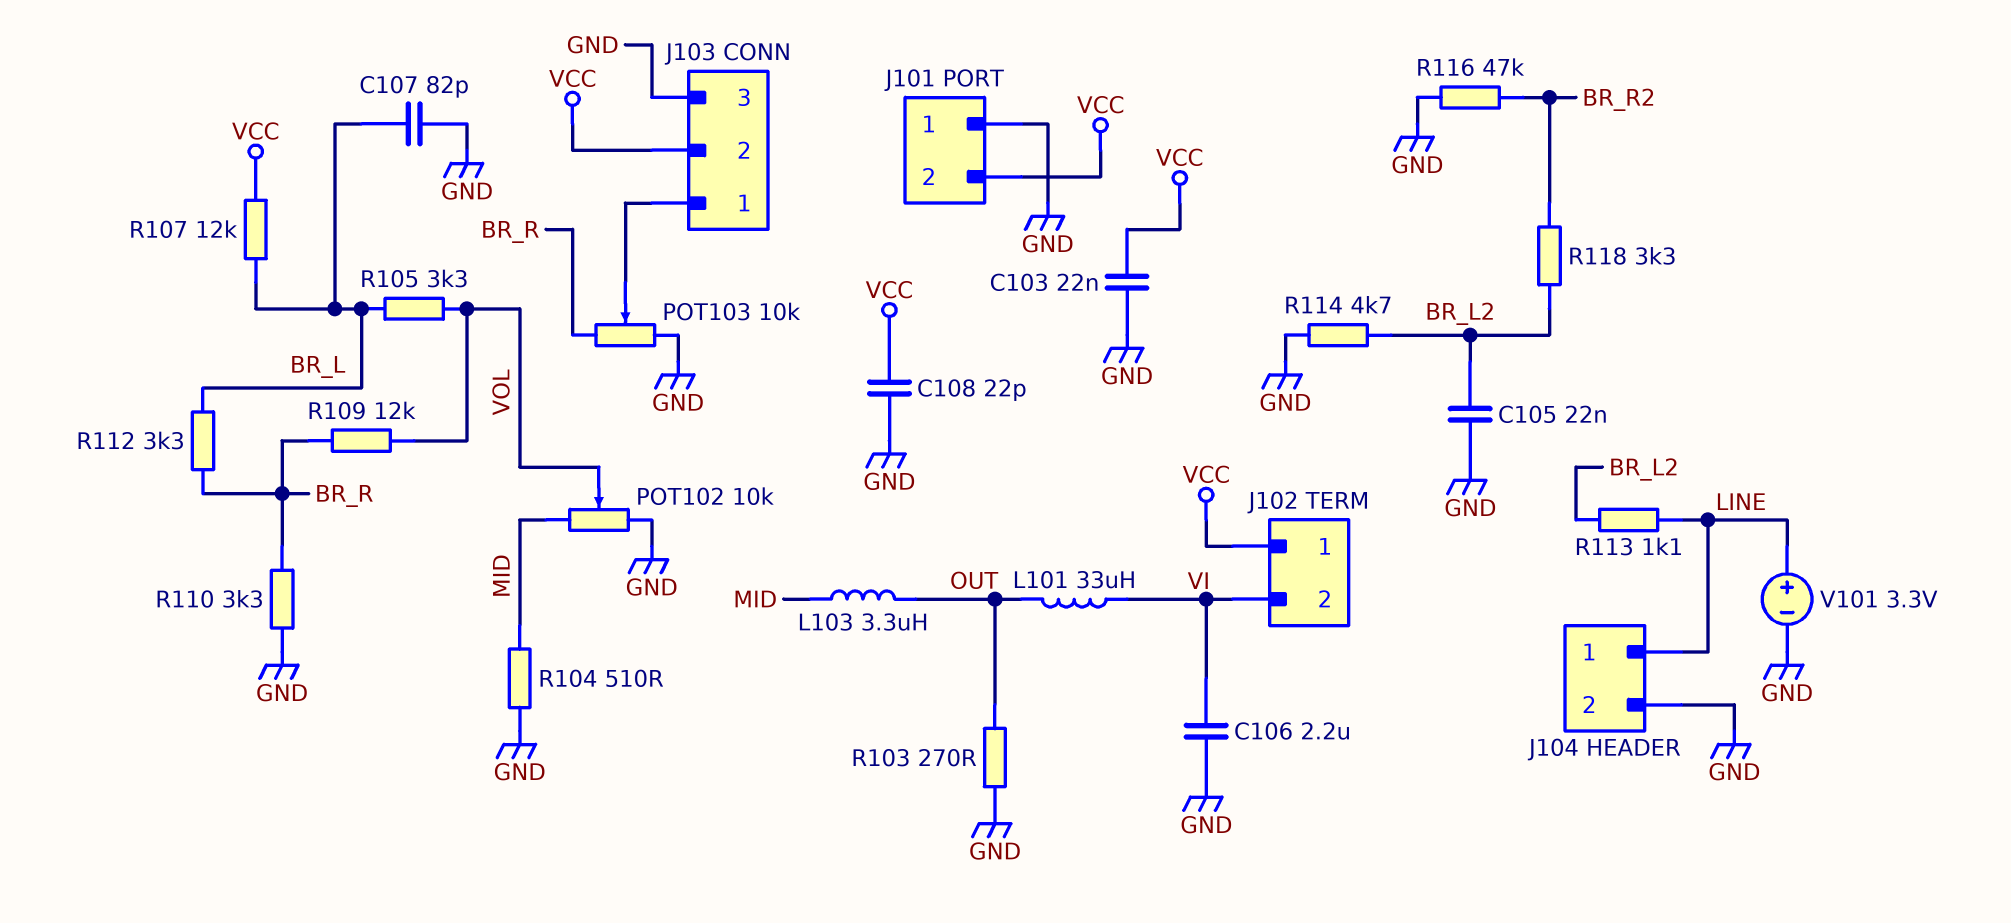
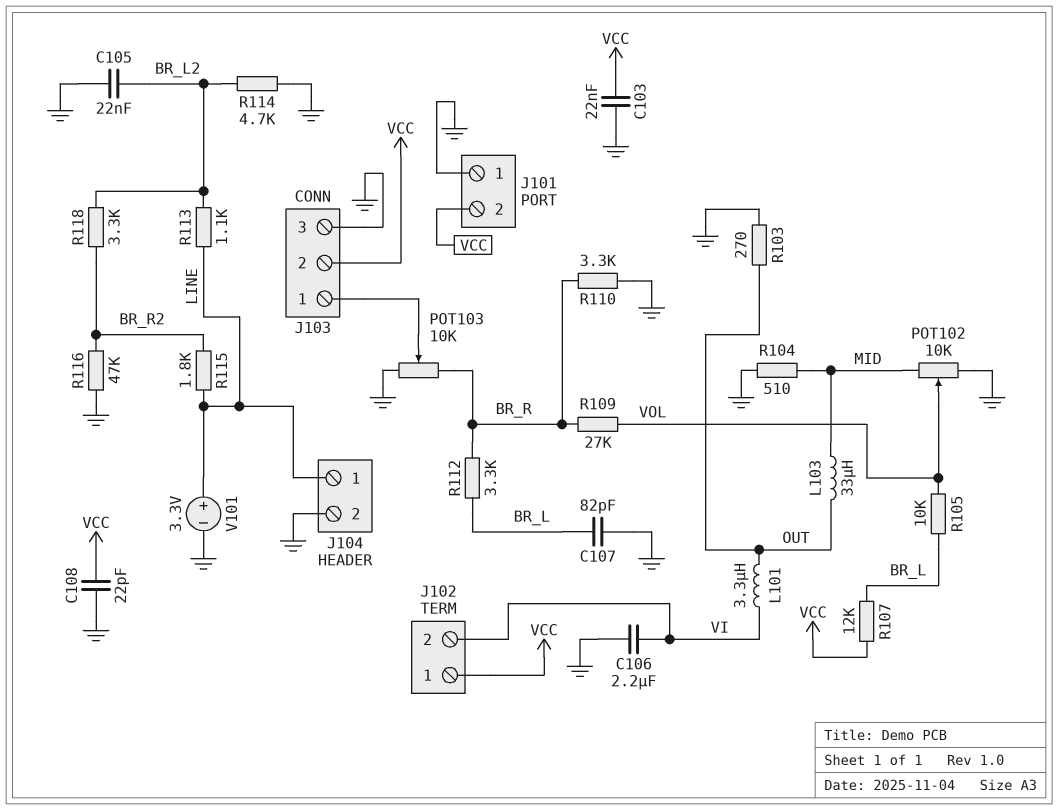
L101: 33uH (OUT, VI) -> 3.3uH (OUT, VI)
L103: 3.3uH (MID, OUT) -> 33uH (MID, OUT)
R105: 3.3k (BR_L, VOL) -> 10k (BR_L, VOL)
R109: 12k (BR_R, VOL) -> 27k (BR_R, VOL)
R115: none -> 1.8k (BR_R2, LINE)

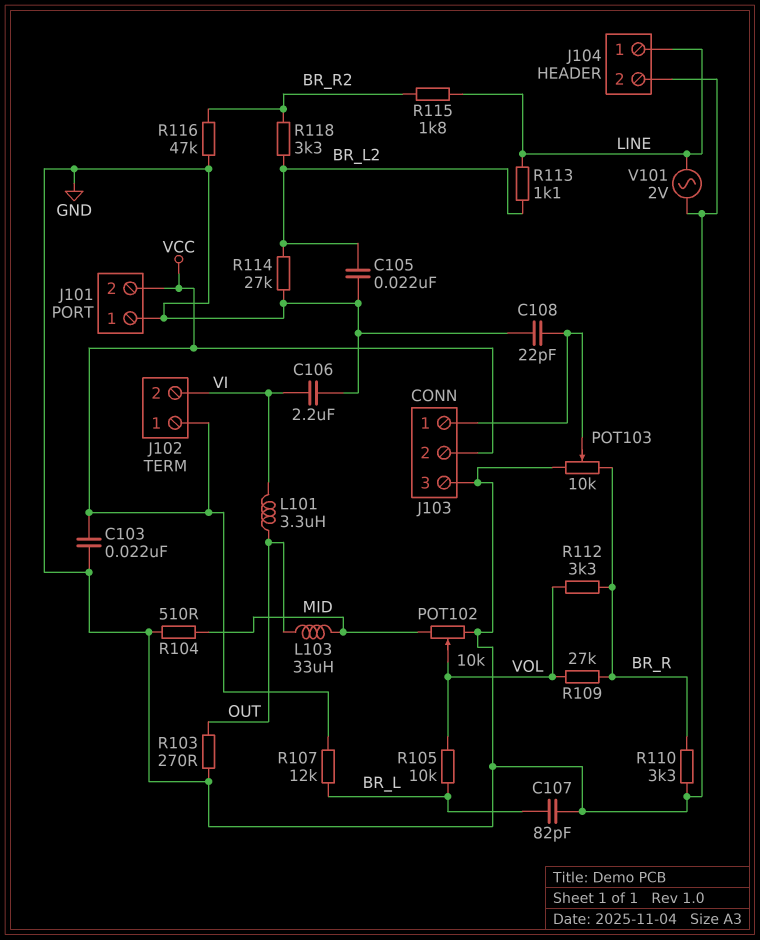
C108: 22pF (GND, VCC) -> 22pF (GND, J103/1)
R112: 3.3k (BR_L, BR_R) -> 3.3k (BR_R, VOL)
R114: 4.7k (BR_L2, GND) -> 27k (BR_L2, GND)
V101: 3.3V (plus LINE, minus GND) -> AC 2V (GND, LINE)

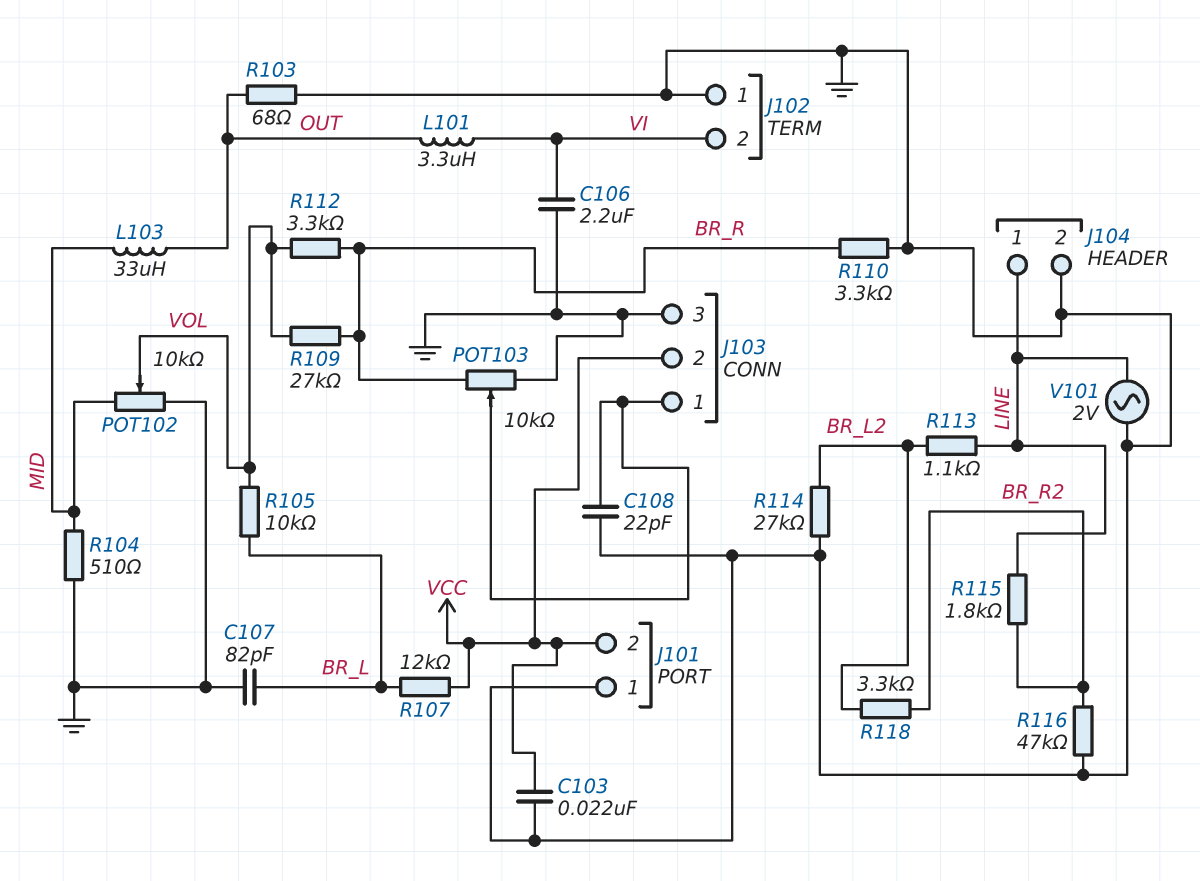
C105: 22nF (BR_L2, GND) -> none
J102 pin 1: VCC -> GND
R103: 270 (GND, OUT) -> 68 (GND, OUT)

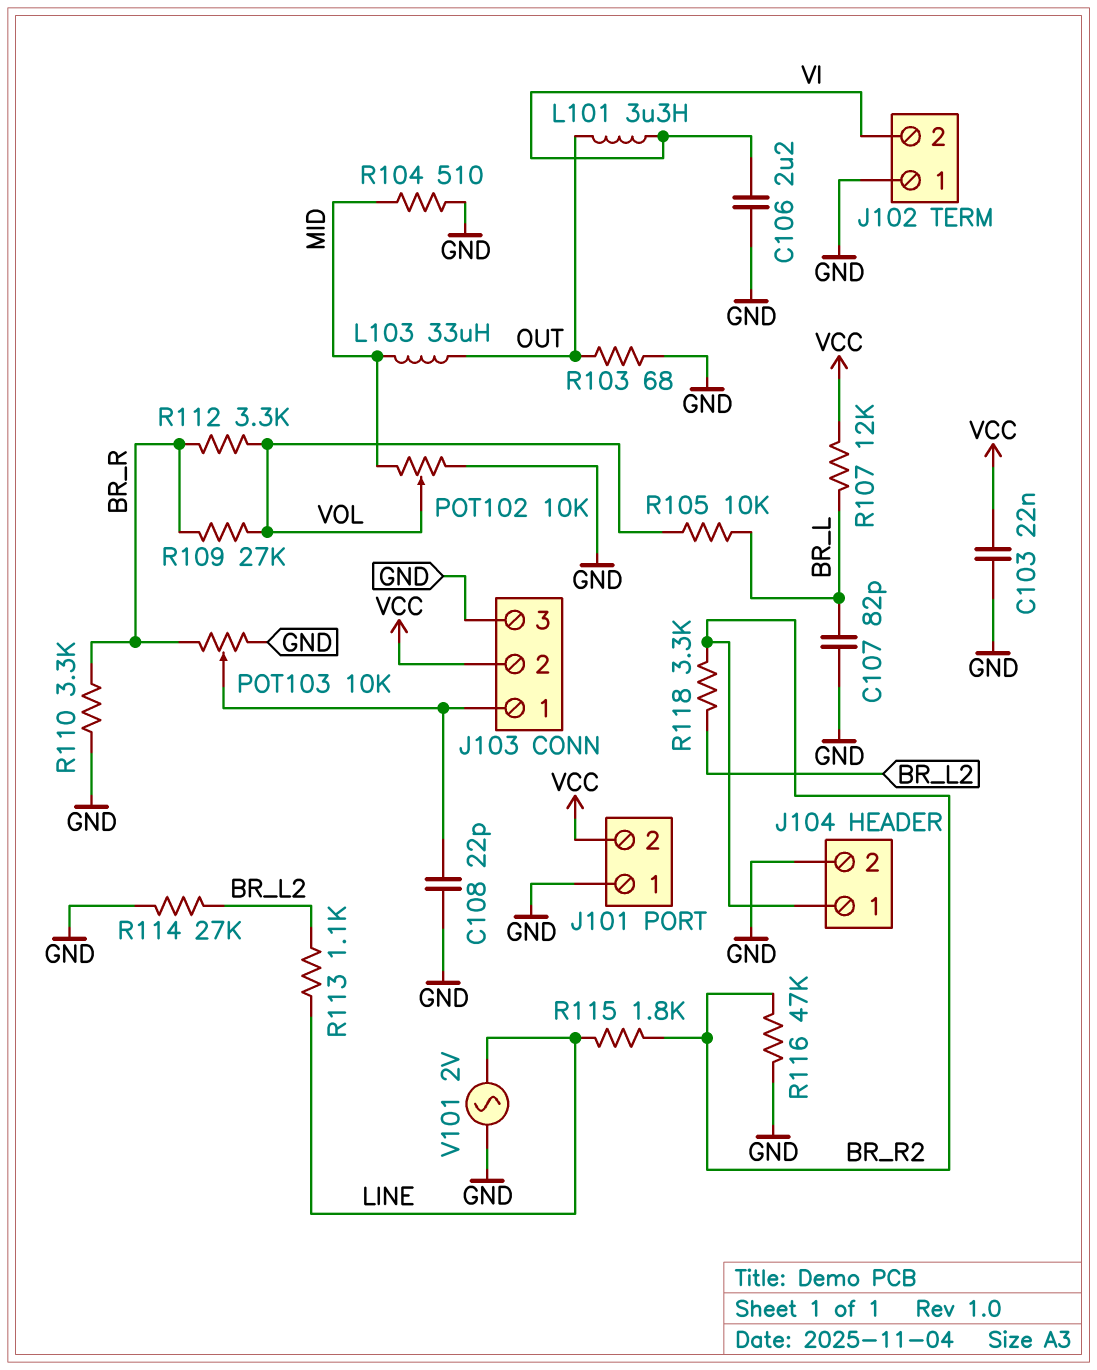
J104 pin 1: LINE -> BR_R2

